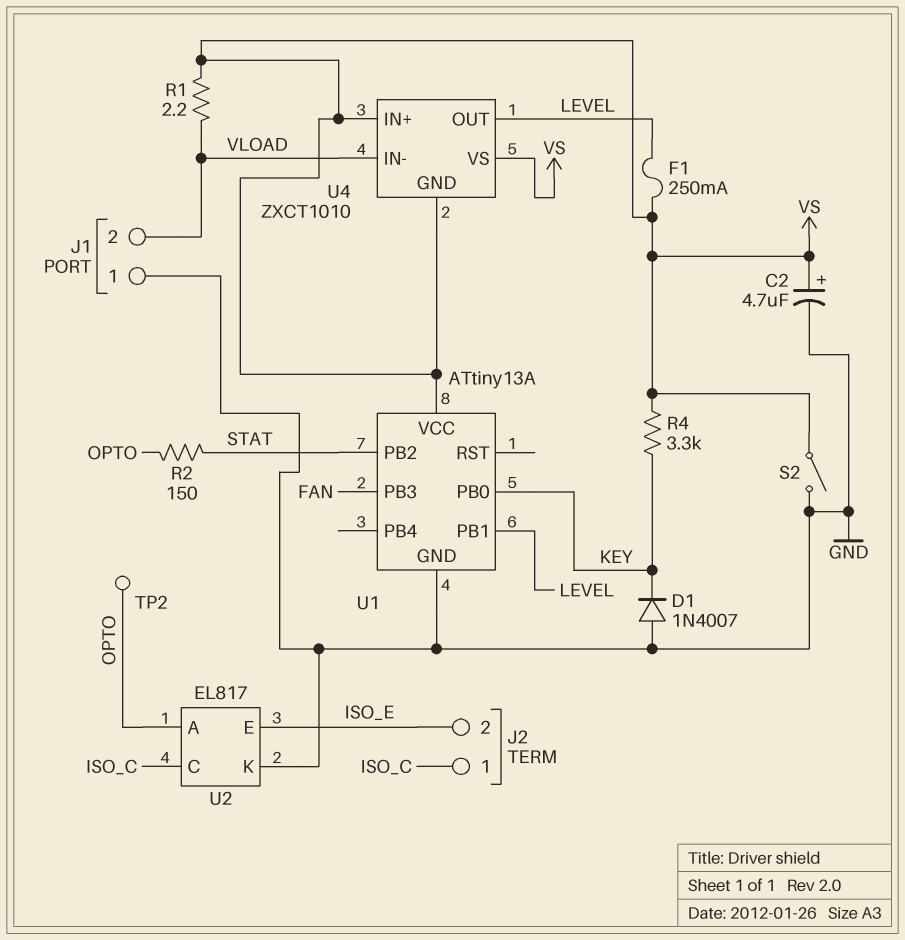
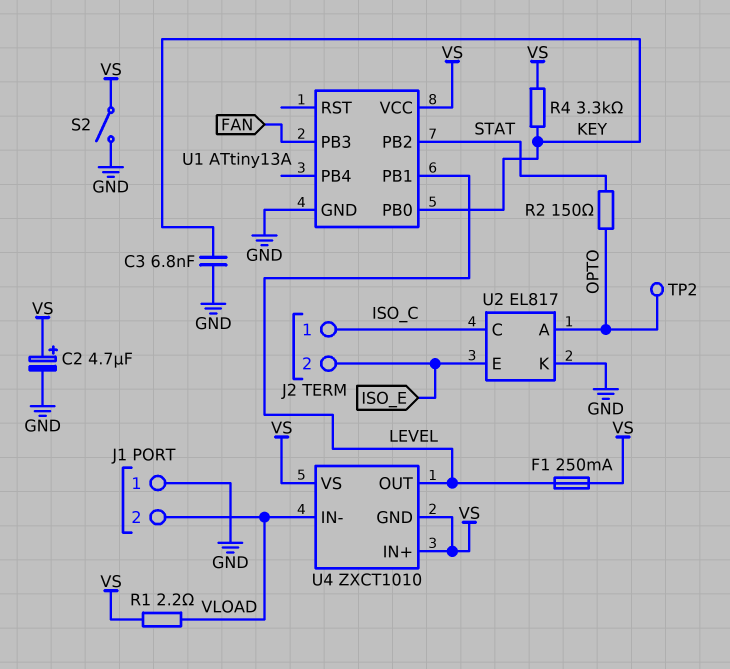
C3: none -> 6.8nF (GND, KEY)
D1: diode 1N4007 (A GND, K KEY) -> none

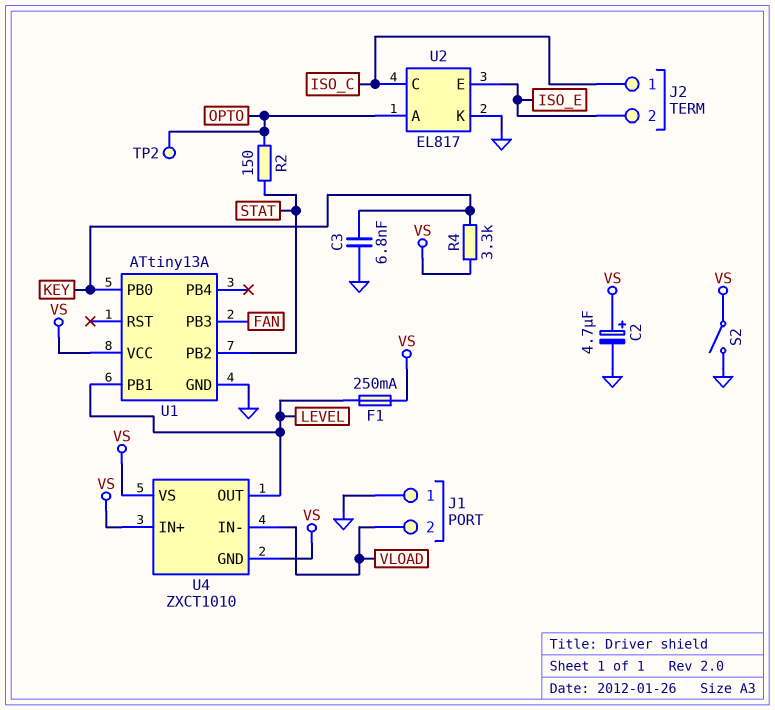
R1: 2.2 (VLOAD, VS) -> none

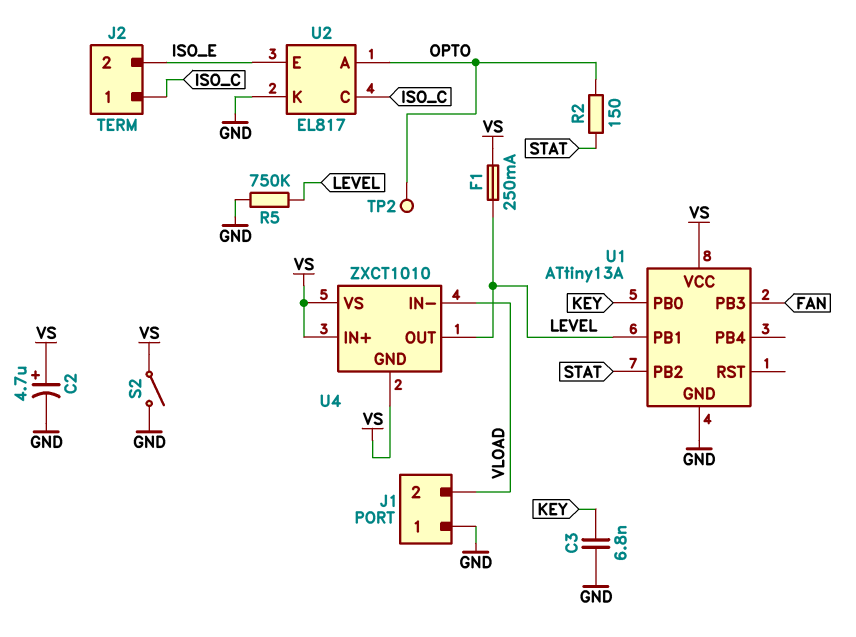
R4: 3.3k (KEY, VS) -> none
R5: none -> 750k (GND, LEVEL)

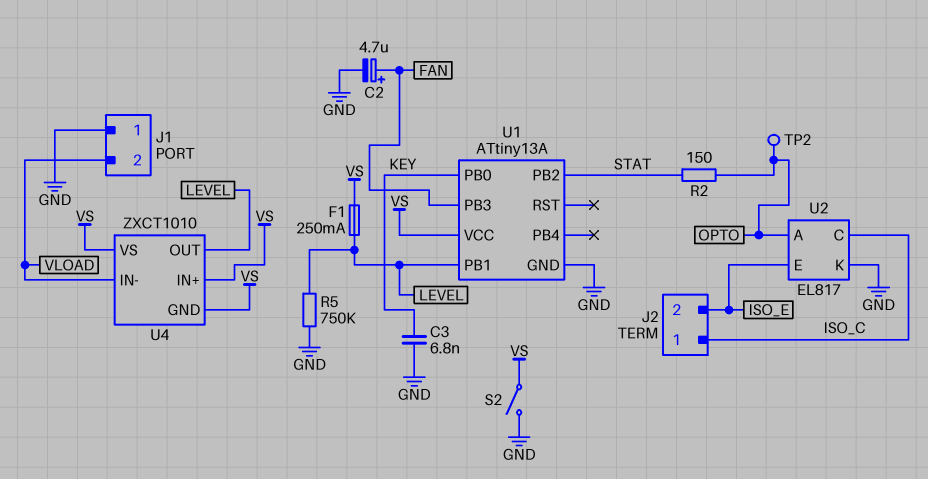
C2: 4.7uF (plus VS, minus GND) -> 4.7uF (plus FAN, minus GND)

